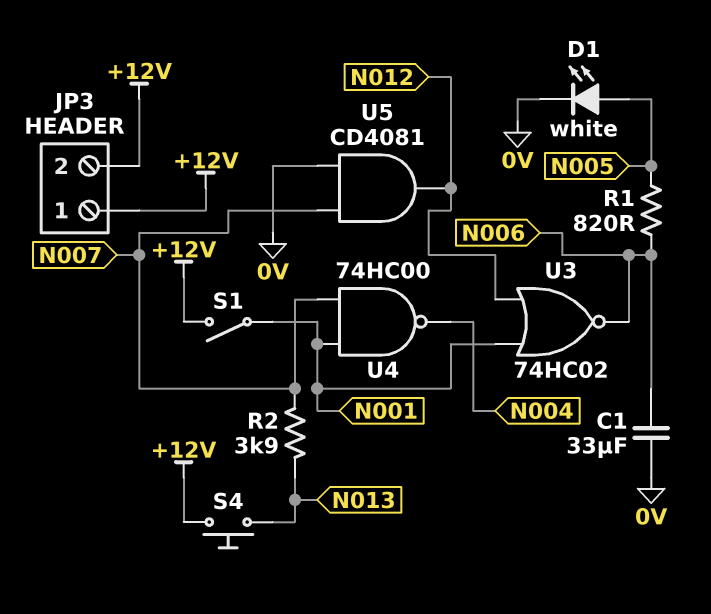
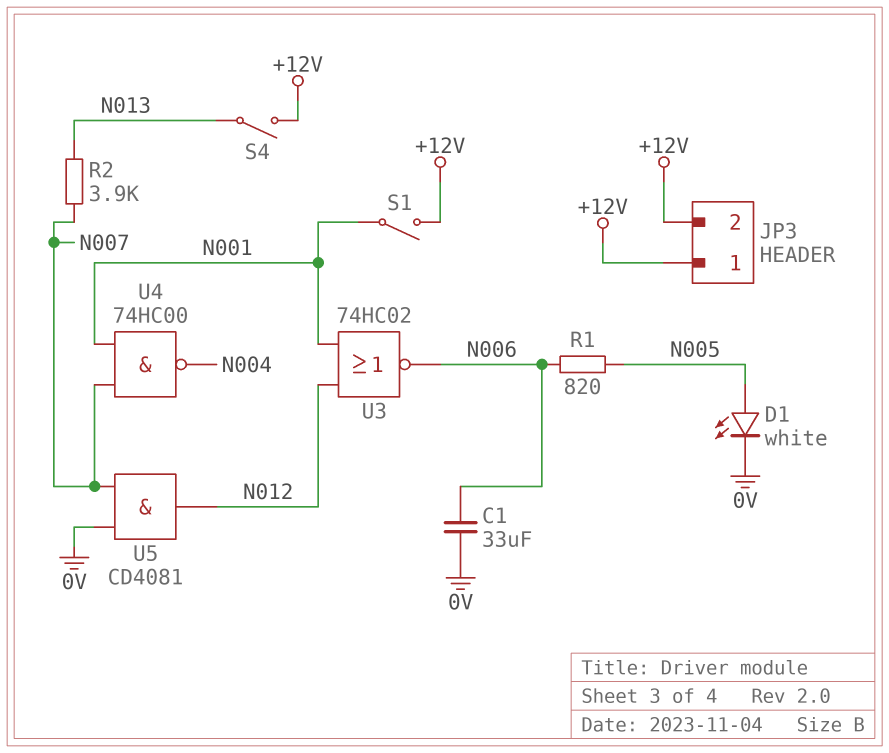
S4: button (+12V, N013) -> switch (+12V, N013)

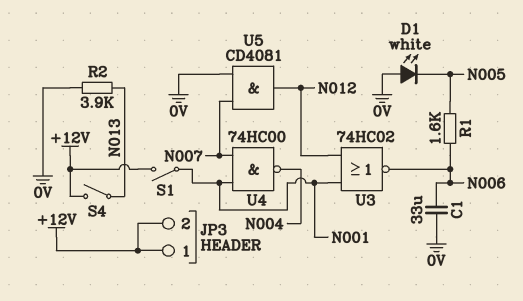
D1: LED white (A N005, K 0V) -> LED white (A 0V, K N005)
R1: 820 (N005, N006) -> 1.6k (N005, N006)
R2: 3.9k (N007, N013) -> 3.9k (0V, N013)

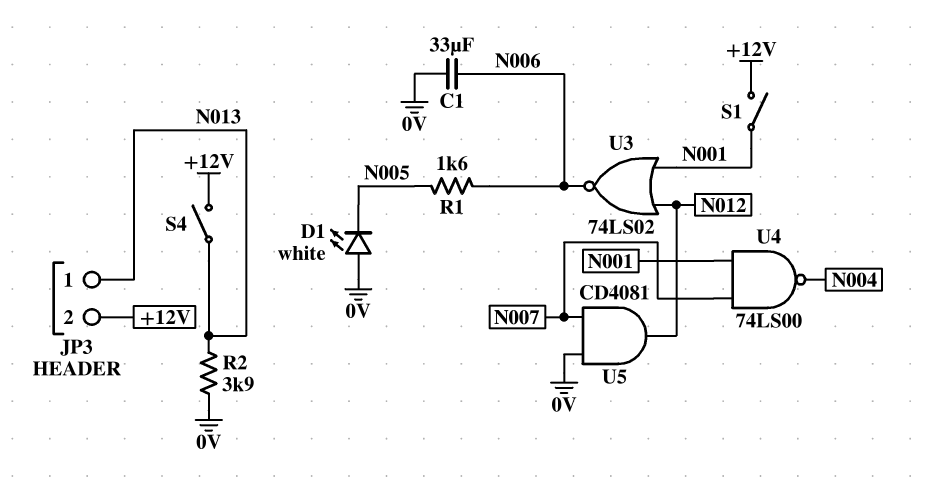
JP3 pin 1: +12V -> N013
U3: NOR 74HC02 (in N001, in N012, out N006) -> NOR 74LS02 (in N001, in N012, out N006)
U4: NAND 74HC00 (in N001, in N007, out N004) -> NAND 74LS00 (in N001, in N007, out N004)

